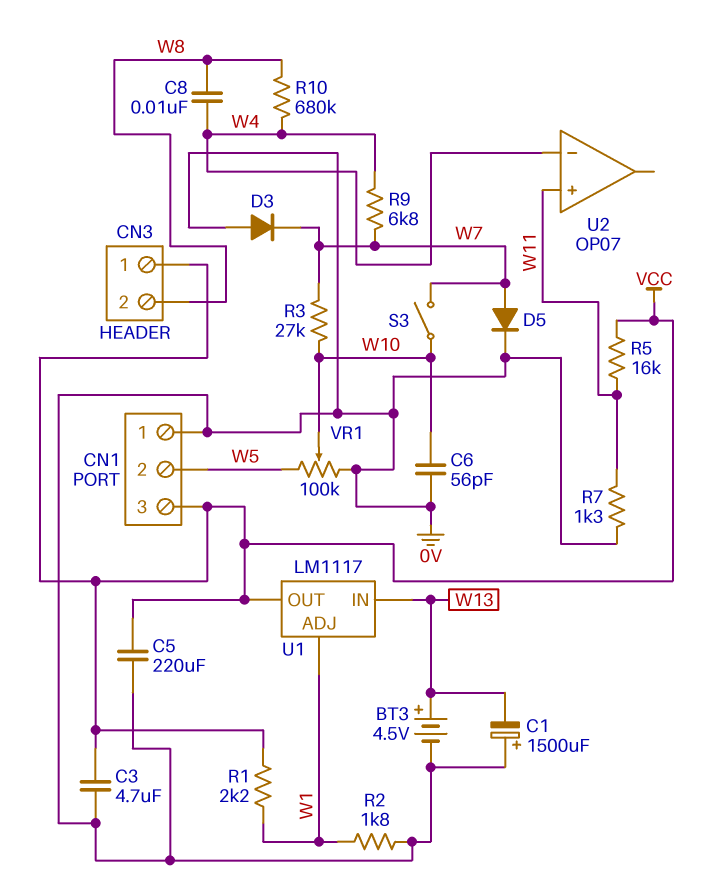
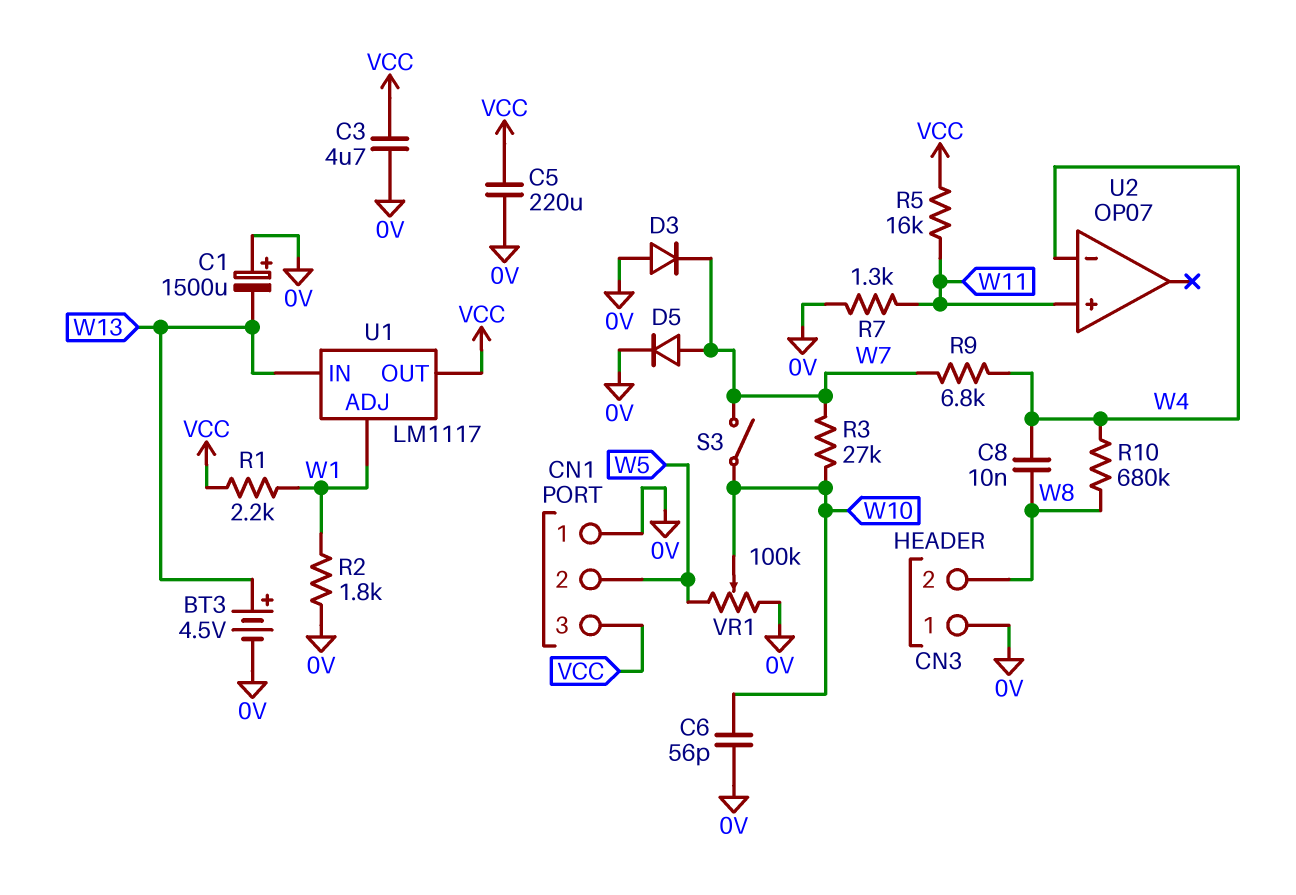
CN3 pin 1: VCC -> 0V

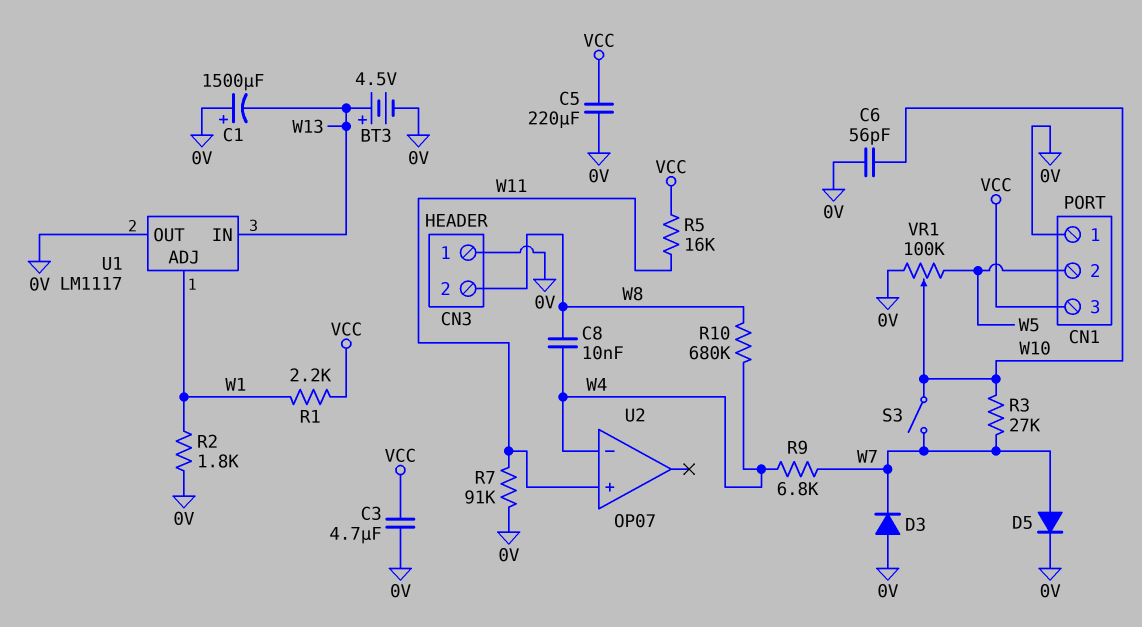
R7: 1.3k (0V, W11) -> 91k (0V, W11)
U1 pin OUT: VCC -> 0V

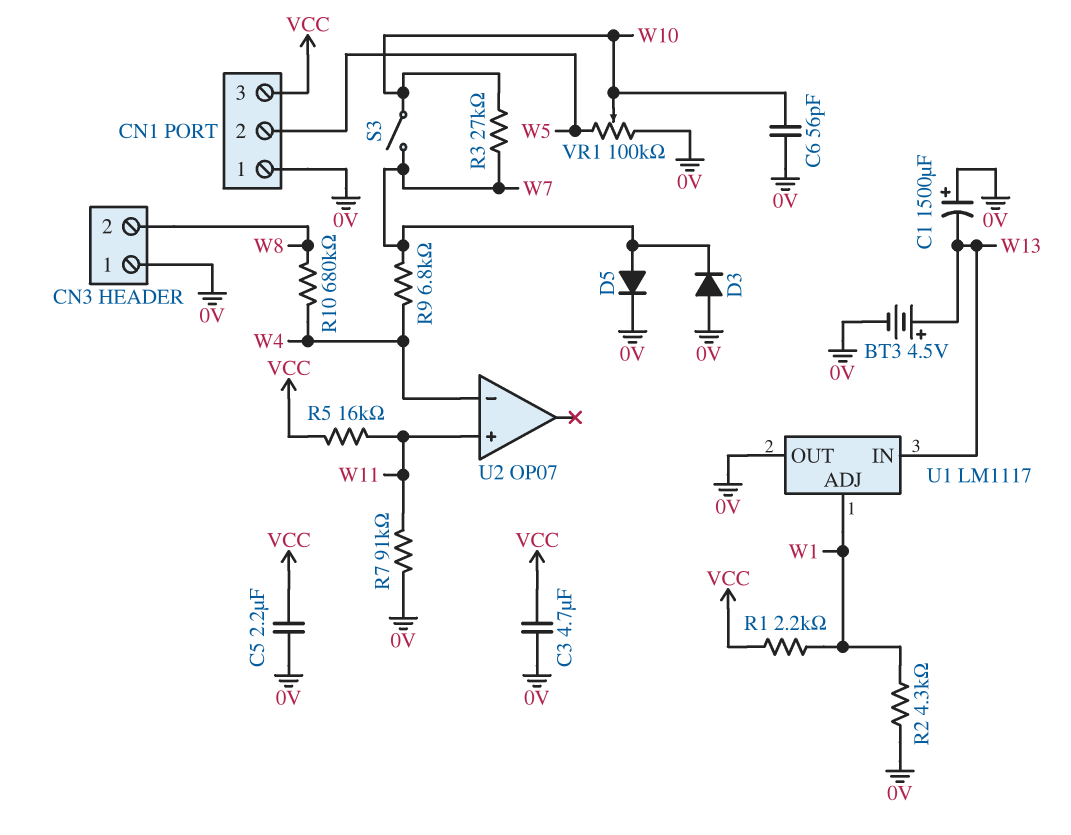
C5: 220uF (0V, VCC) -> 2.2uF (0V, VCC)
C8: 10nF (W4, W8) -> none
R2: 1.8k (0V, W1) -> 4.3k (0V, W1)

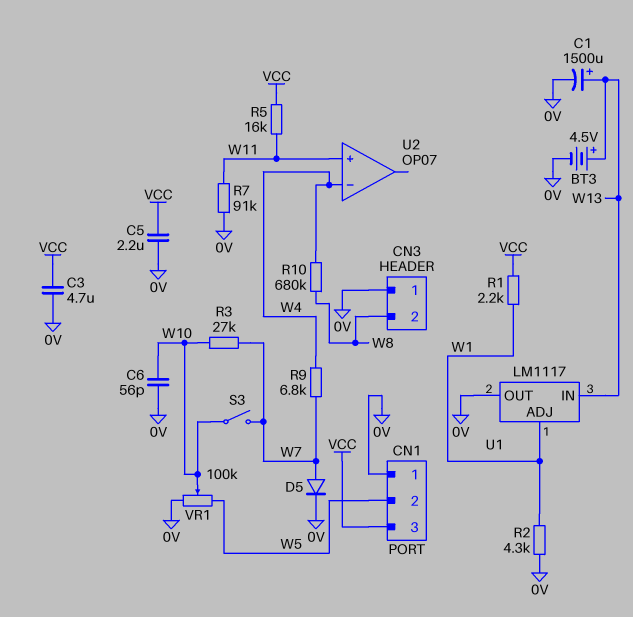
C1: 1500uF (plus 0V, minus W13) -> 1500uF (plus W13, minus 0V)
D3: diode (A 0V, K W7) -> none

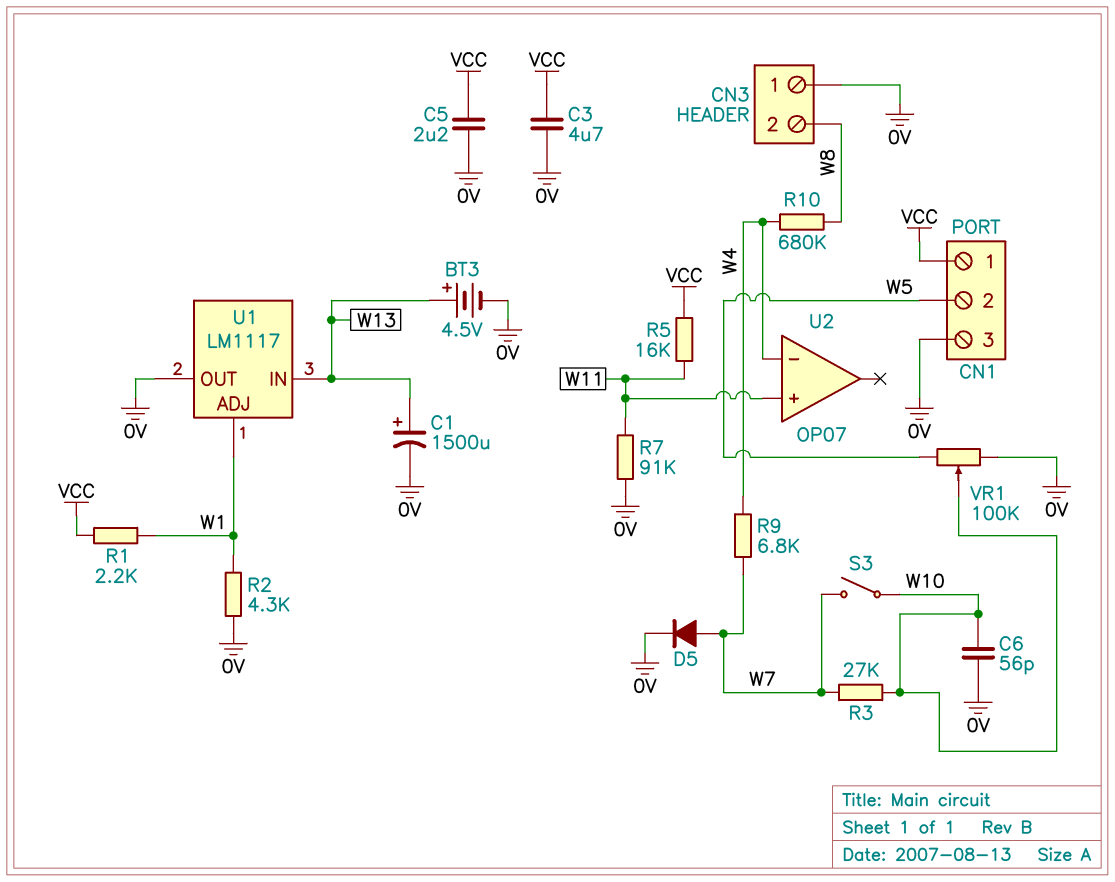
CN1 pin 1: 0V -> VCC
CN1 pin 3: VCC -> 0V

